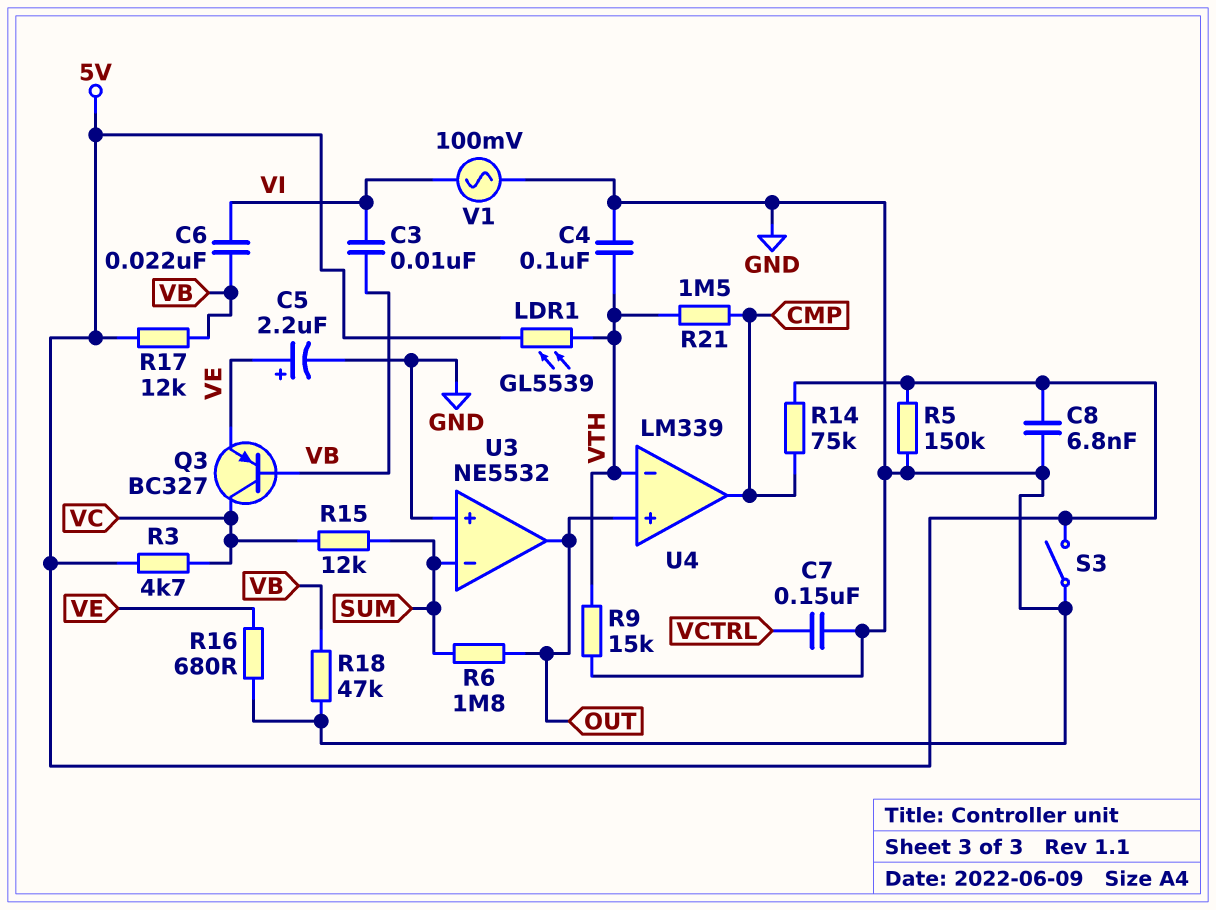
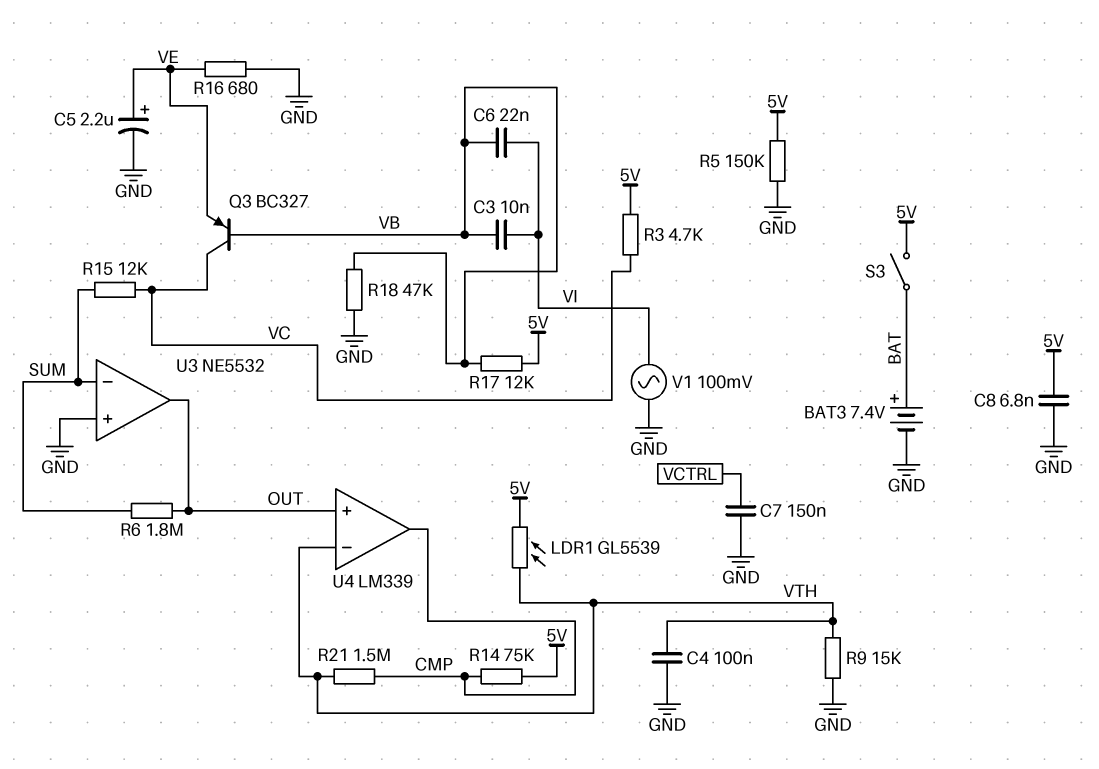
BAT3: none -> 7.4V (plus BAT, minus GND)
S3: switch (5V, GND) -> switch (5V, BAT)

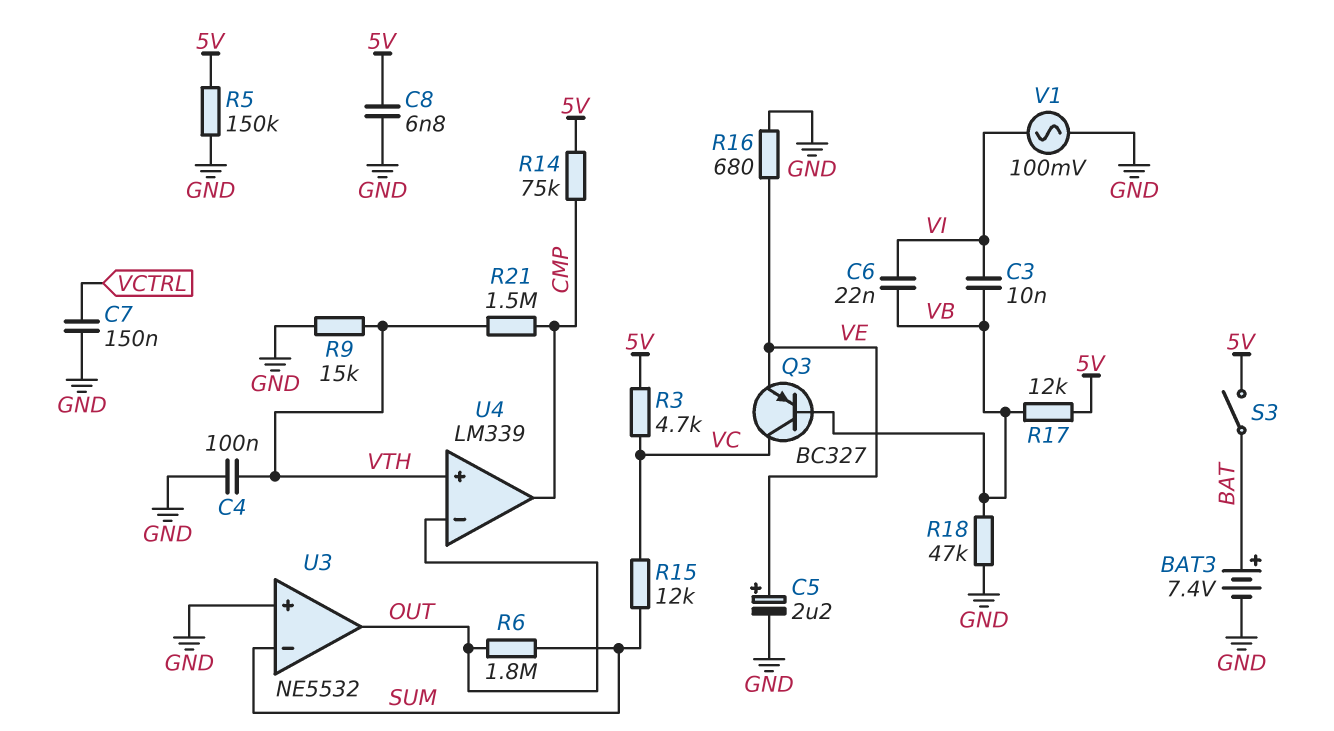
LDR1: GL5539 (5V, VTH) -> none
U4 pin in+: OUT -> VTH
U4 pin in-: VTH -> OUT

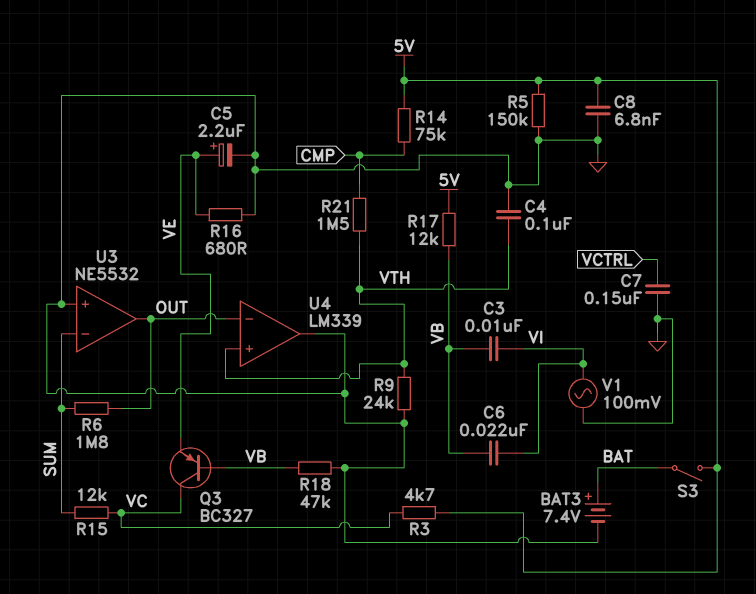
R9: 15k (GND, VTH) -> 24k (GND, VTH)
U4 pin out: CMP -> GND

